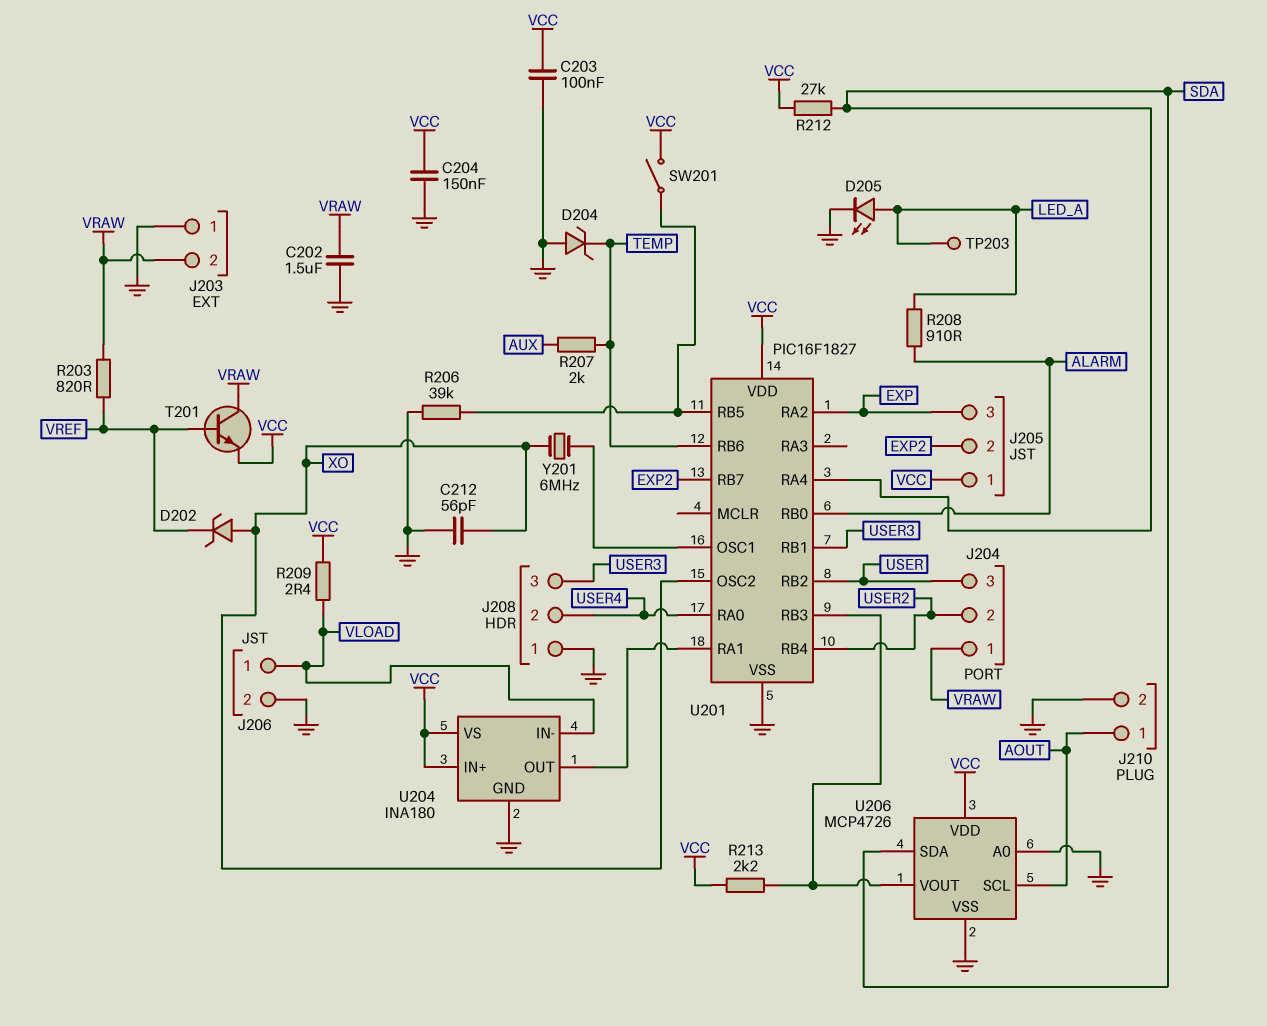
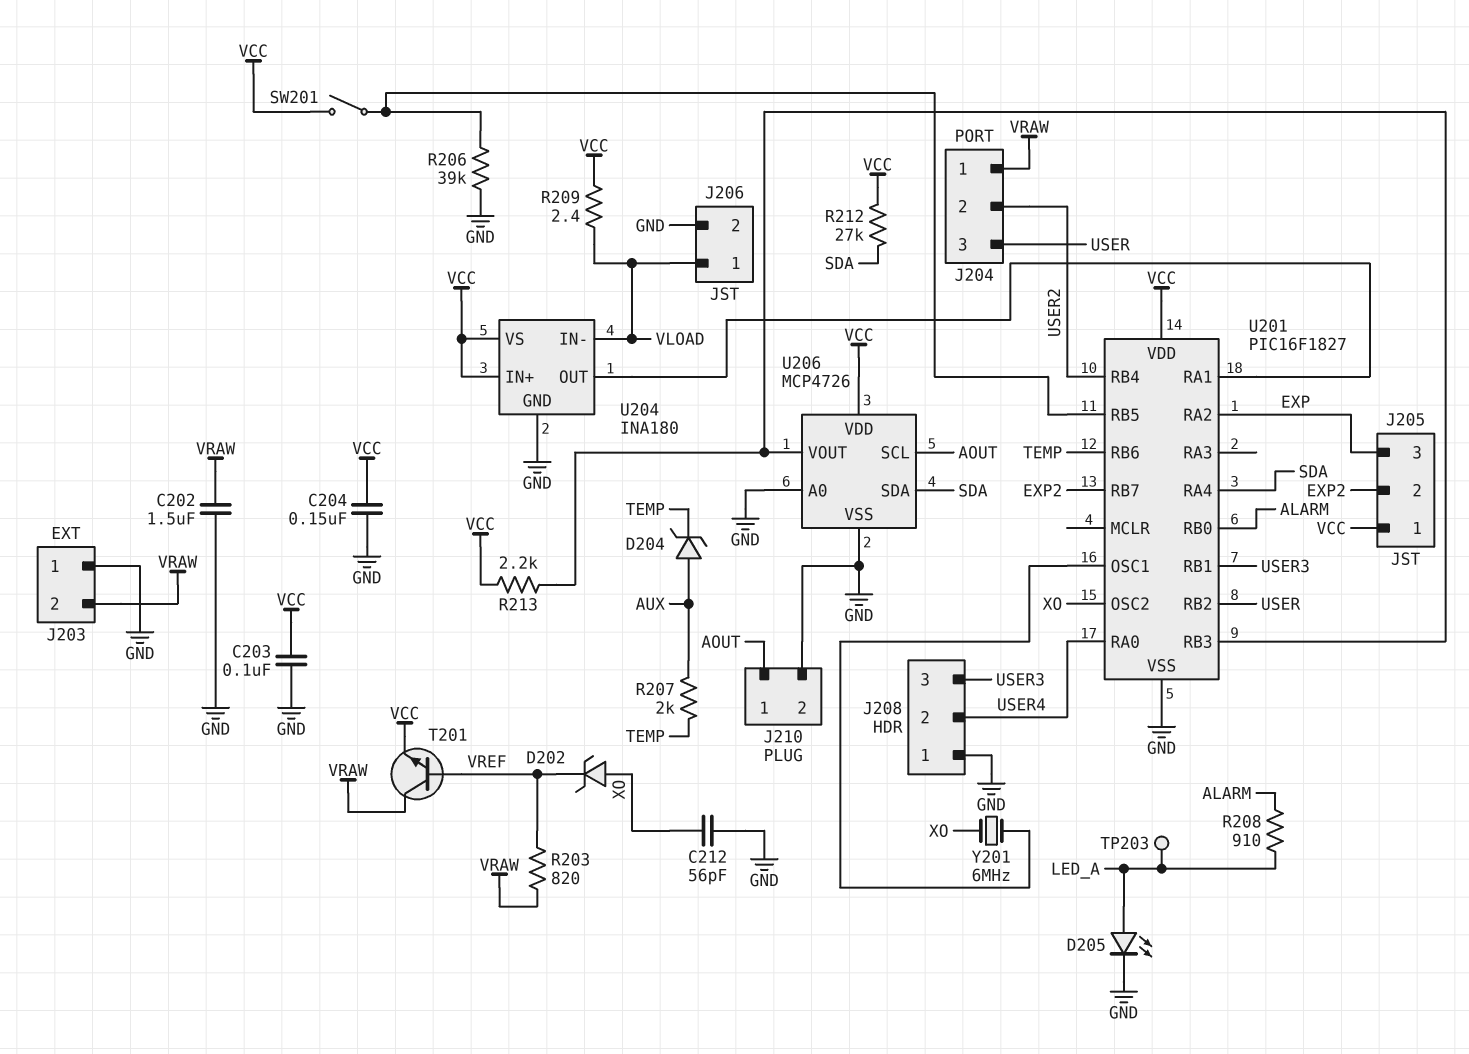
D204: zener (A GND, K TEMP) -> zener (A AUX, K TEMP)

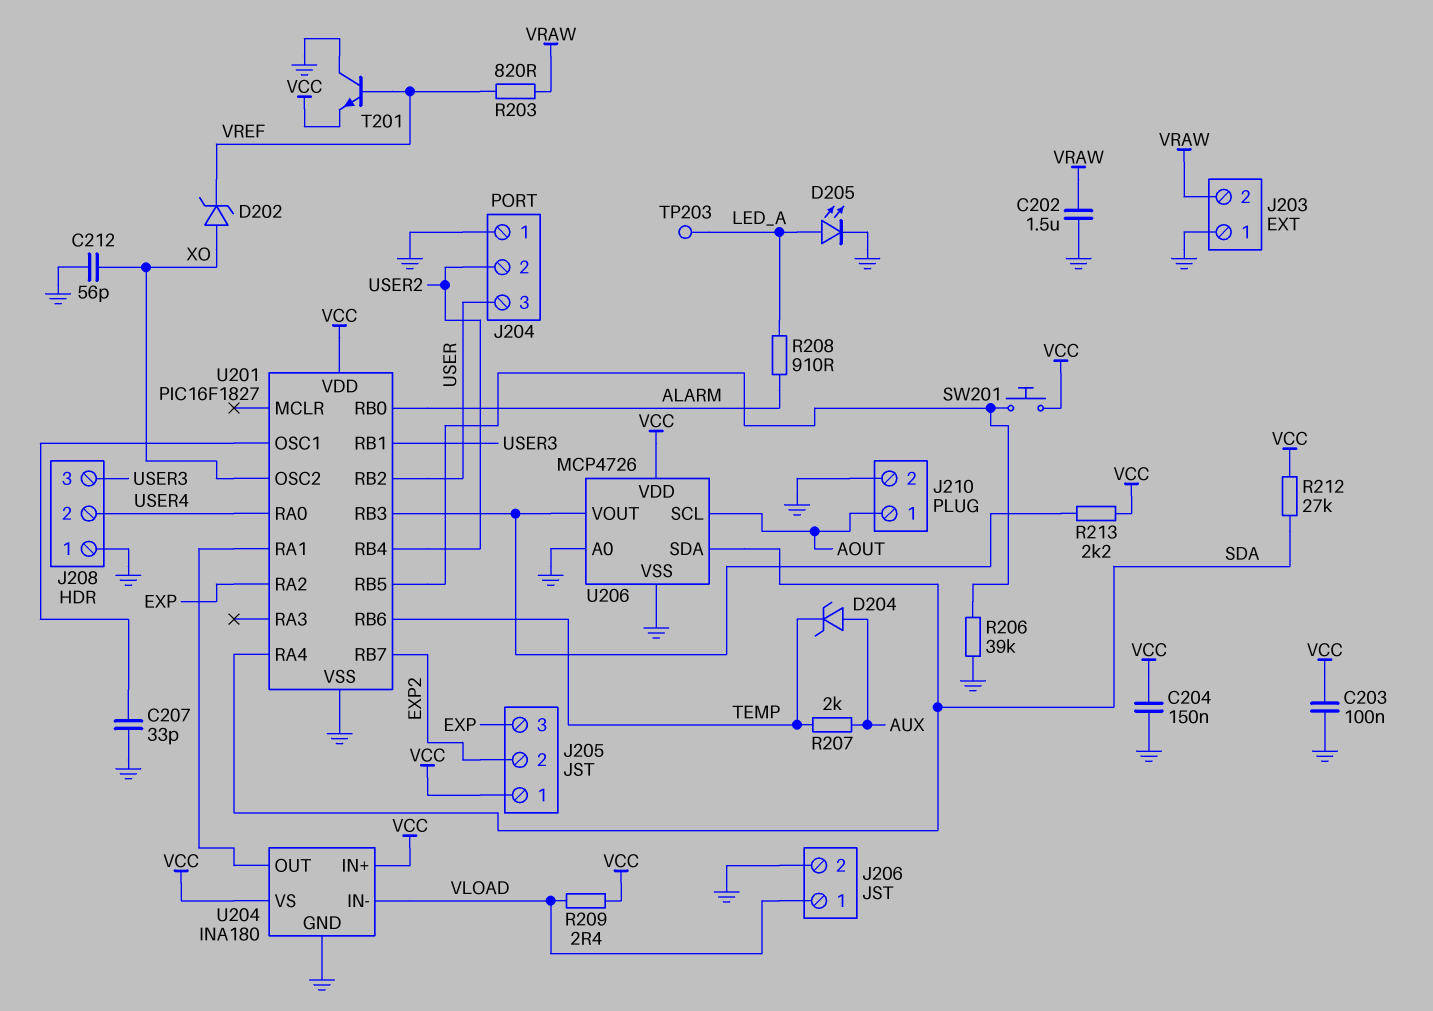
C207: none -> 33pF (GND, U201/OSC1)
J204 pin 1: VRAW -> GND
SW201: switch (U201/RB5, VCC) -> button (U201/RB5, VCC)
T201: NPN (B VREF, C VRAW, E VCC) -> NPN (B VREF, C GND, E VCC)
Y201: 6MHz (U201/OSC1, XO) -> none

